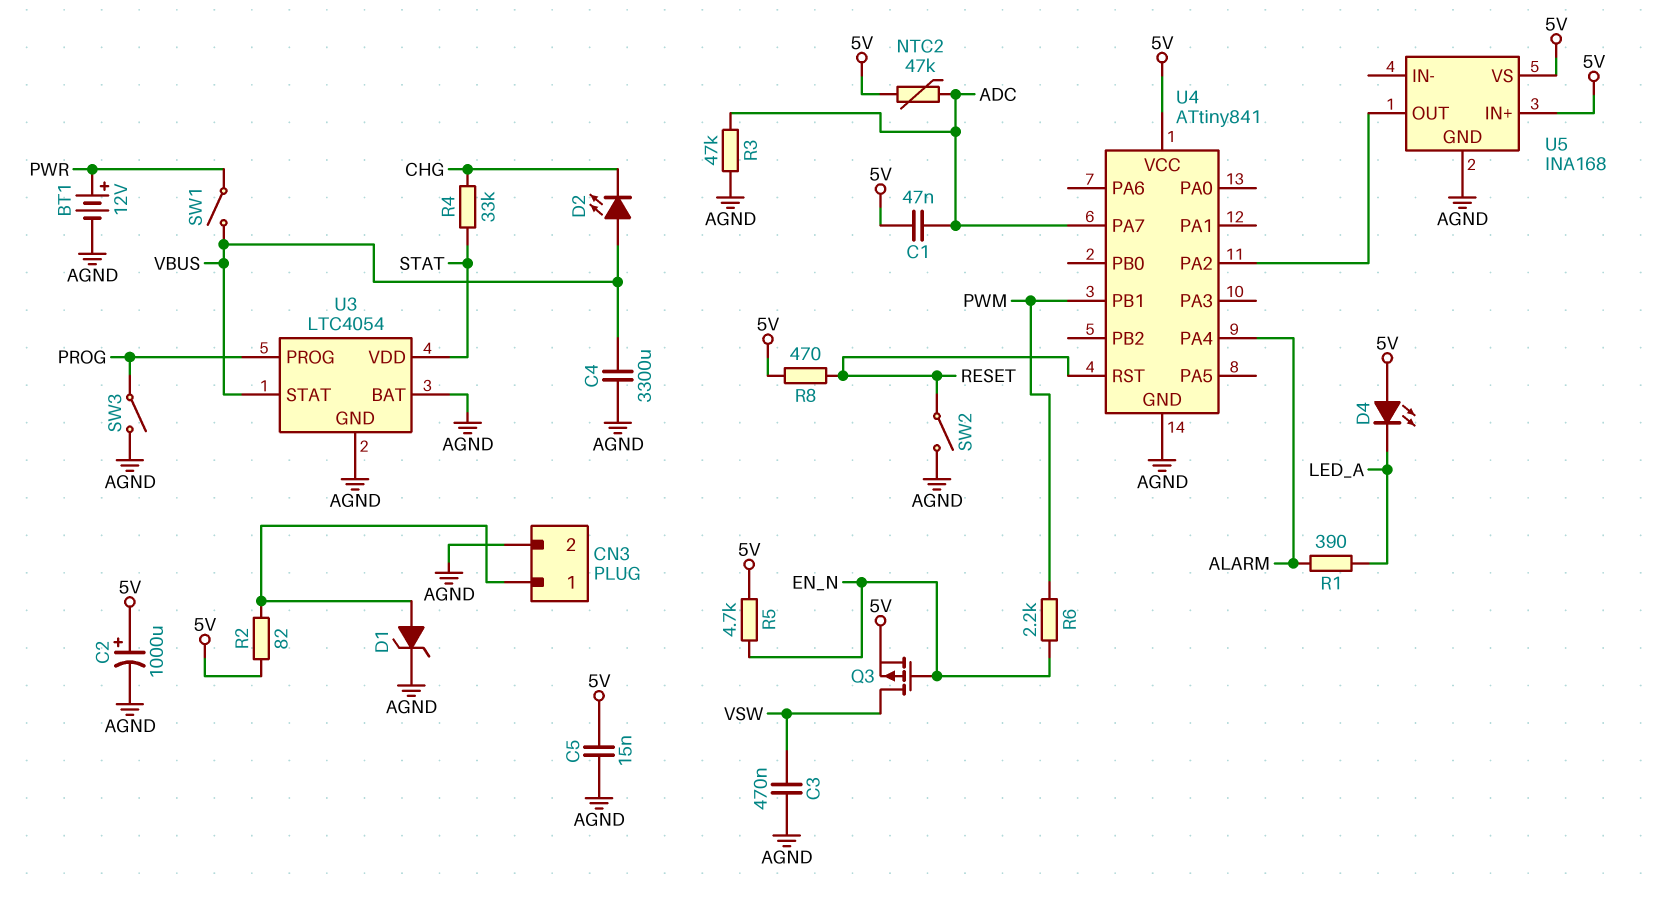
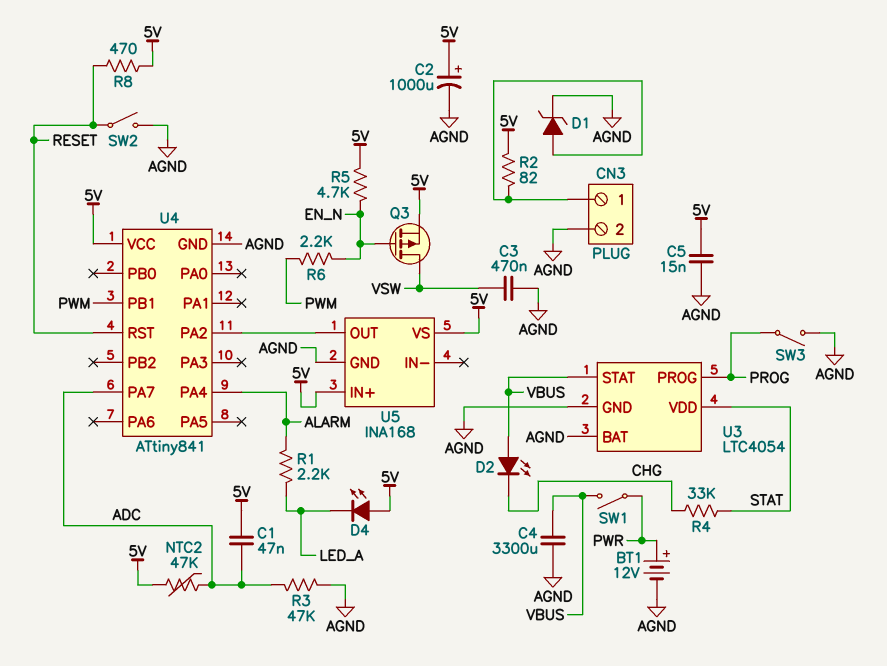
R1: 390 (ALARM, LED_A) -> 2.2k (ALARM, LED_A)

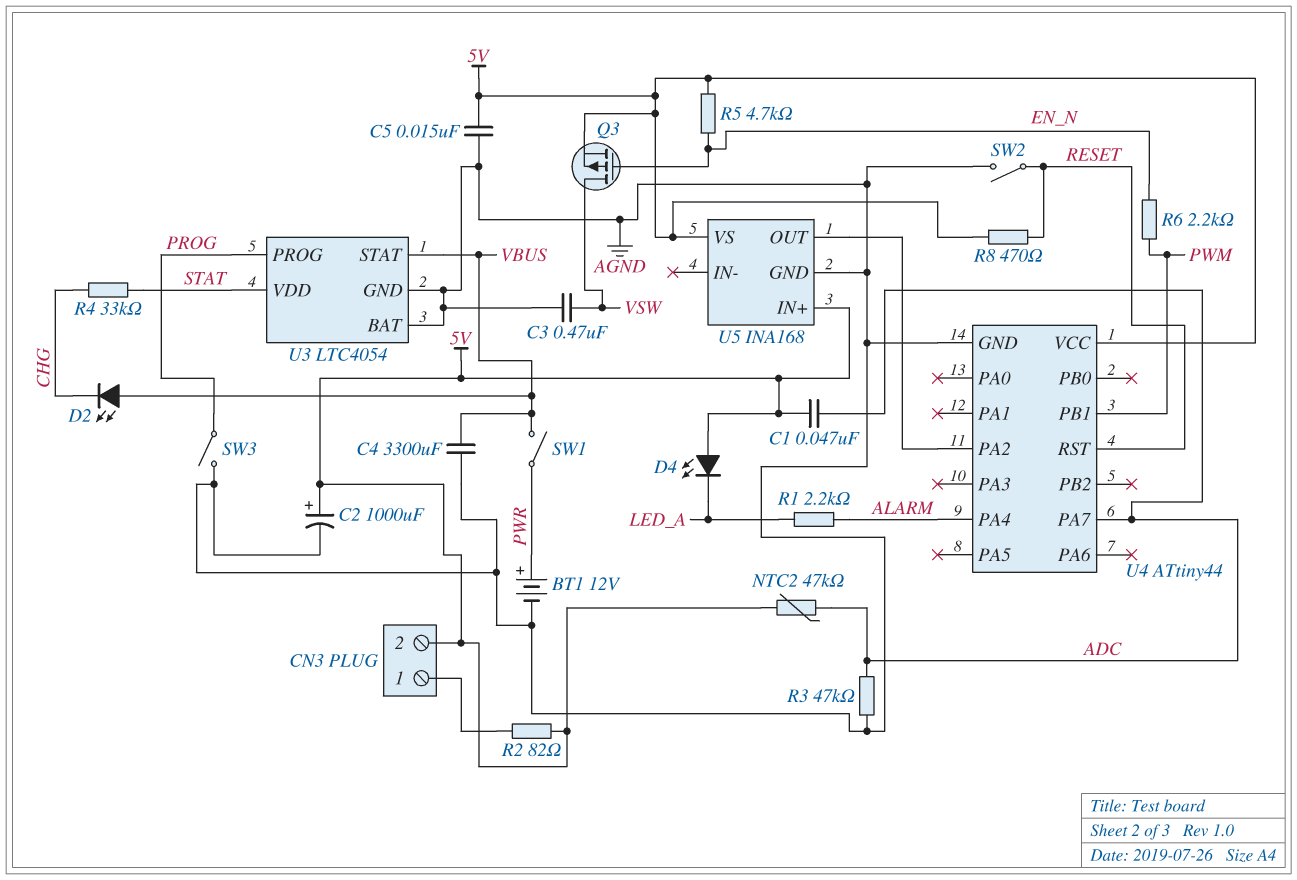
CN3 pin 2: AGND -> 5V
D1: zener (A CN3/1, K AGND) -> none
U4: ATtiny841 -> ATtiny44

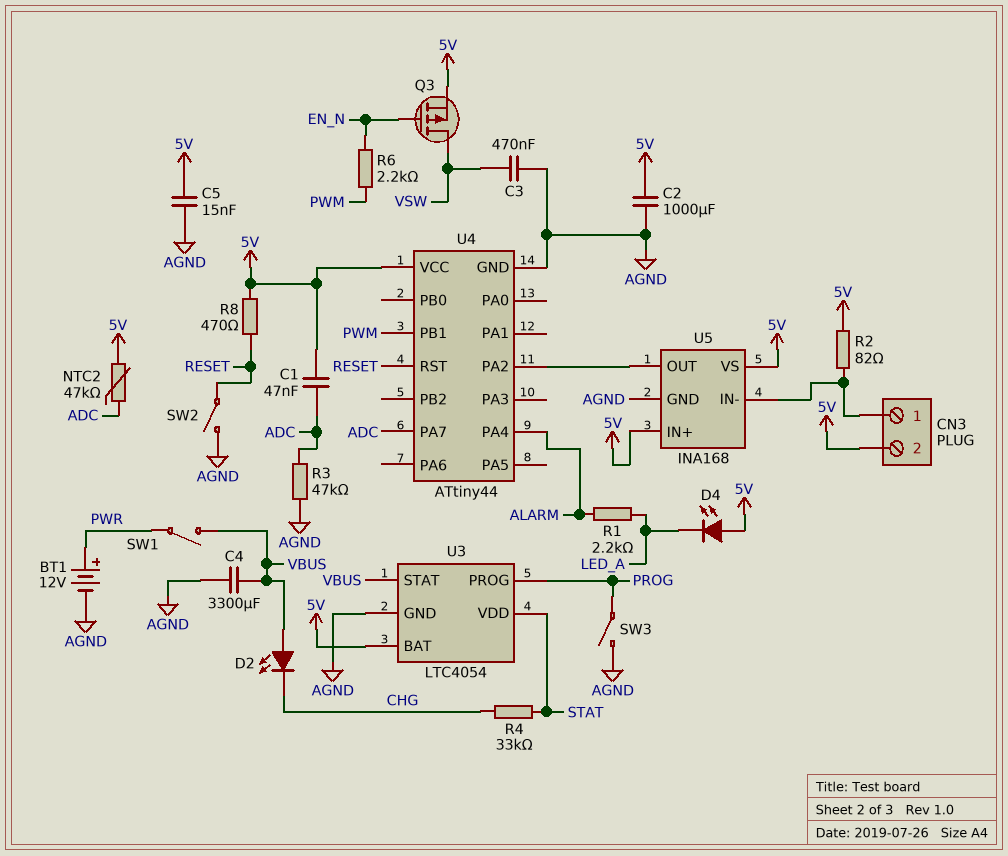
C2: 1000uF (plus 5V, minus AGND) -> 1000uF (5V, AGND)
R5: 4.7k (5V, EN_N) -> none
U3 pin BAT: AGND -> 5V
U5 pin IN-: none -> CN3/1

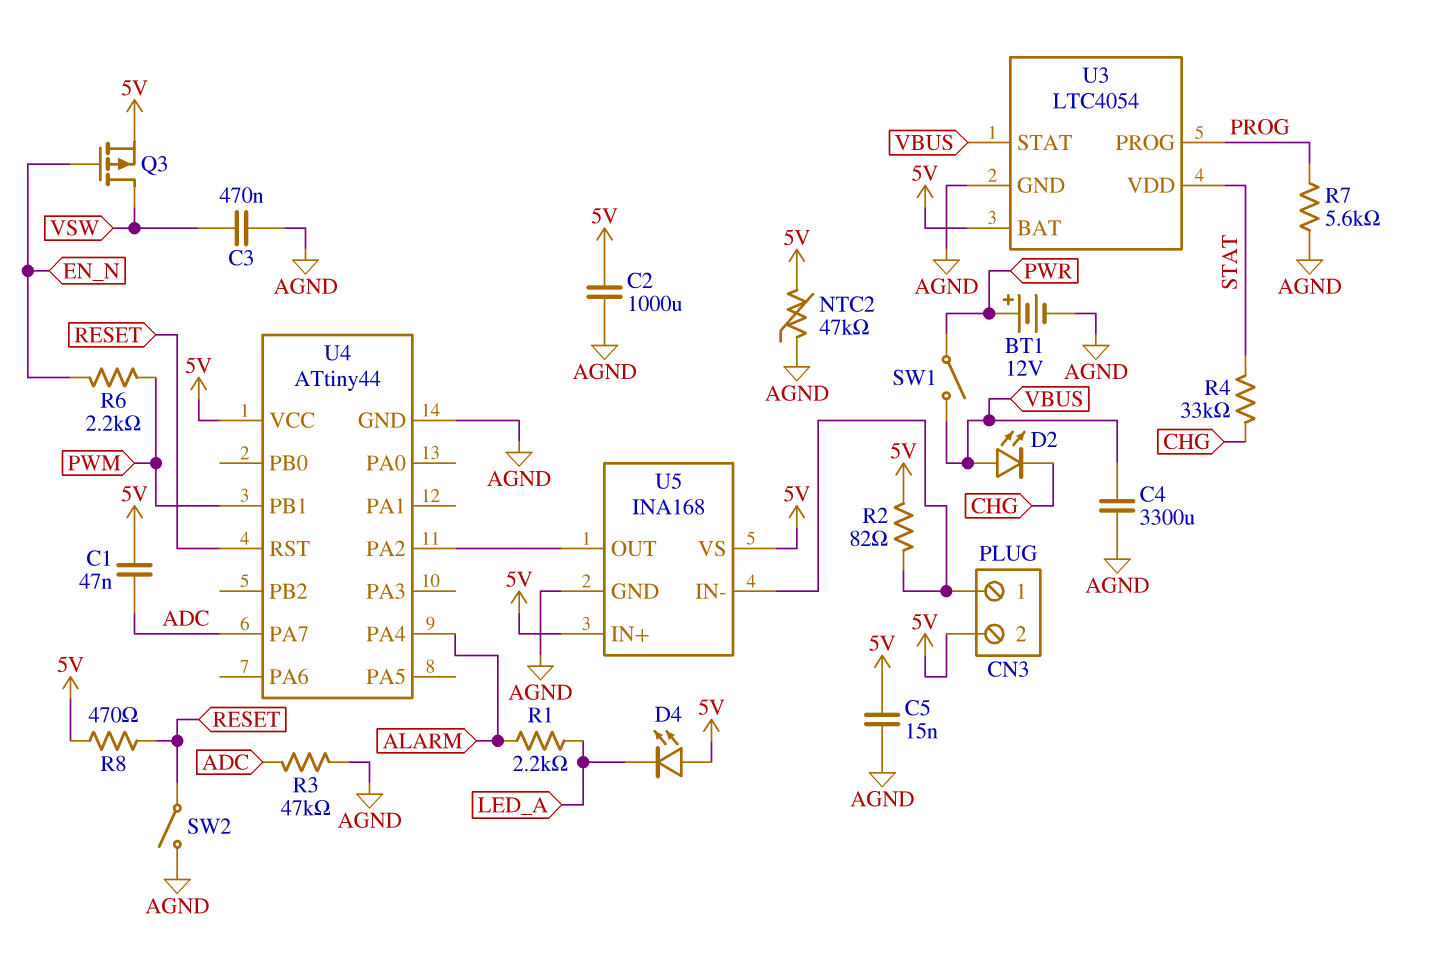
NTC2: 47k (5V, ADC) -> 47k (5V, AGND)
R7: none -> 5.6k (AGND, PROG)
SW3: switch (AGND, PROG) -> none

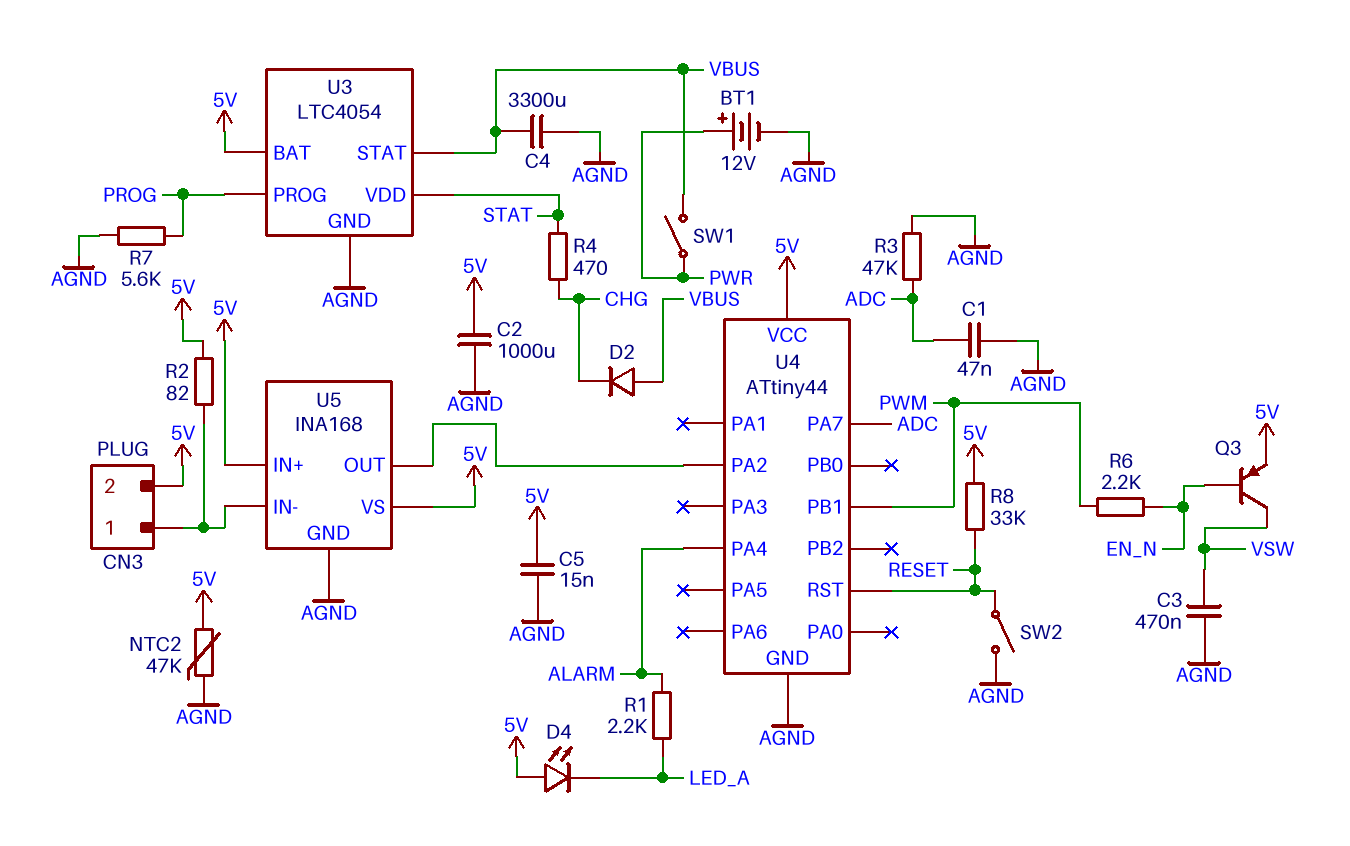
C1: 47nF (5V, ADC) -> 47nF (ADC, AGND)
D2: LED (A VBUS, K CHG) -> diode (A VBUS, K CHG)
Q3: PMOS (G EN_N, D VSW, S 5V) -> PNP (B EN_N, C VSW, E 5V)
R4: 33k (CHG, STAT) -> 470 (CHG, STAT)
R8: 470 (5V, RESET) -> 33k (5V, RESET)

